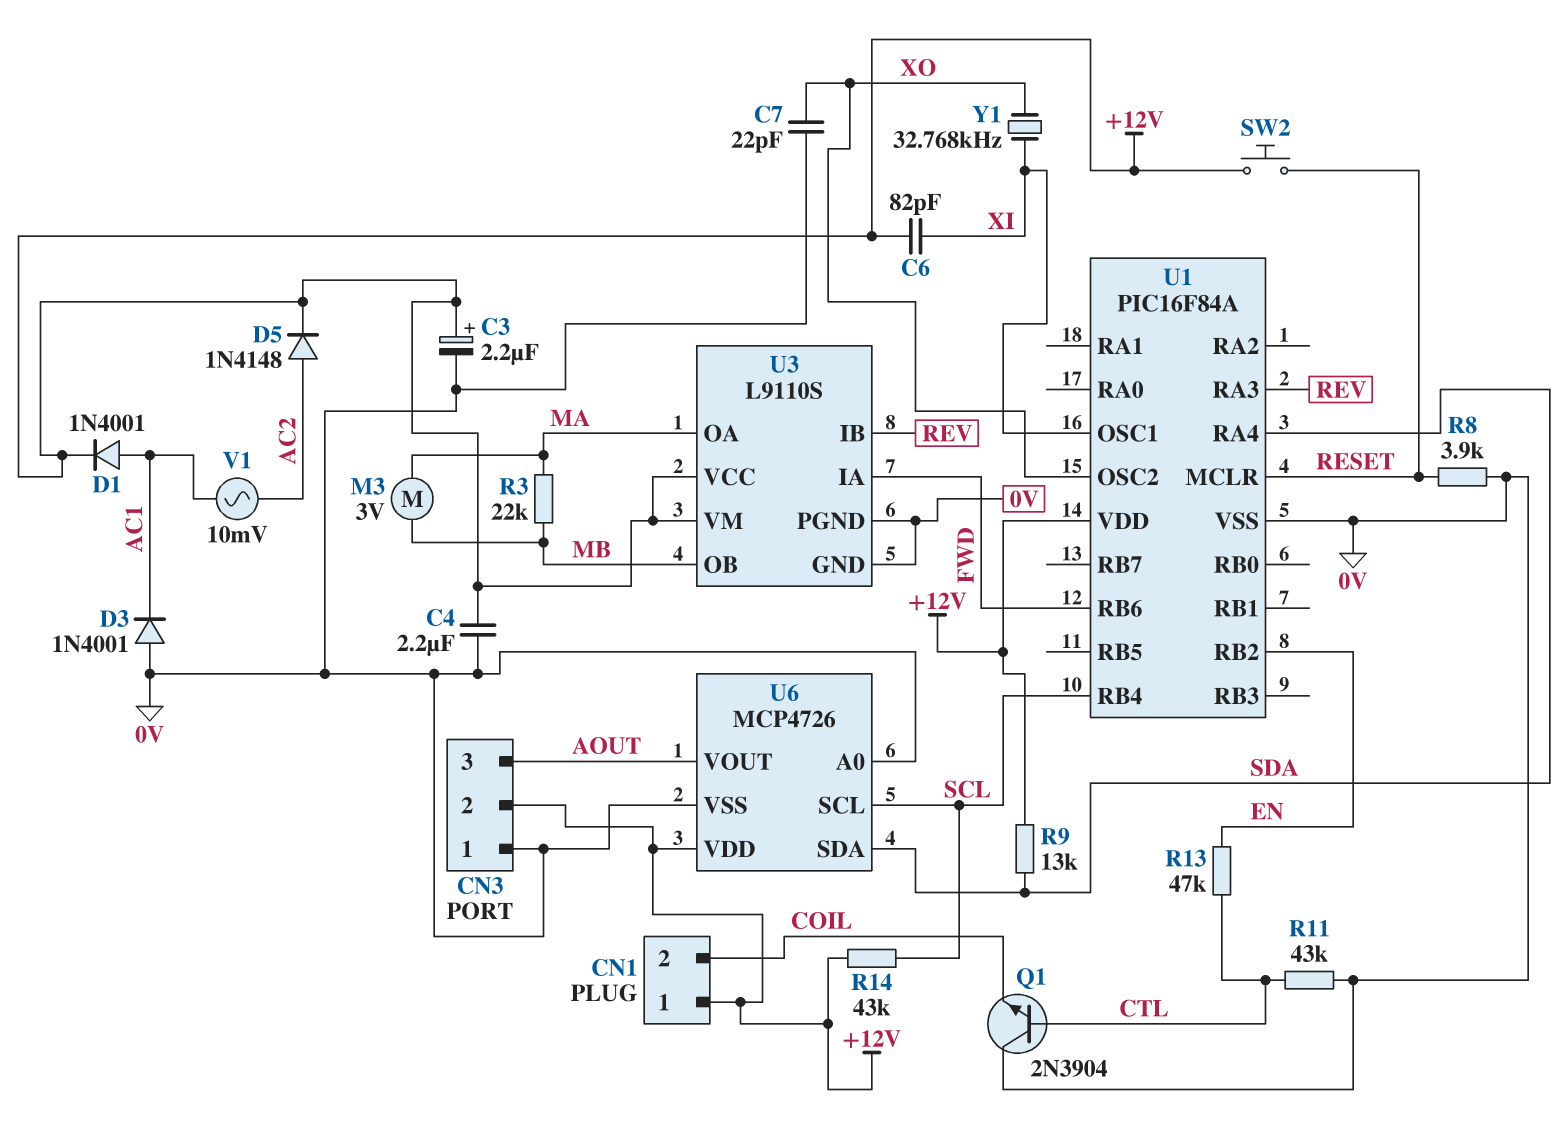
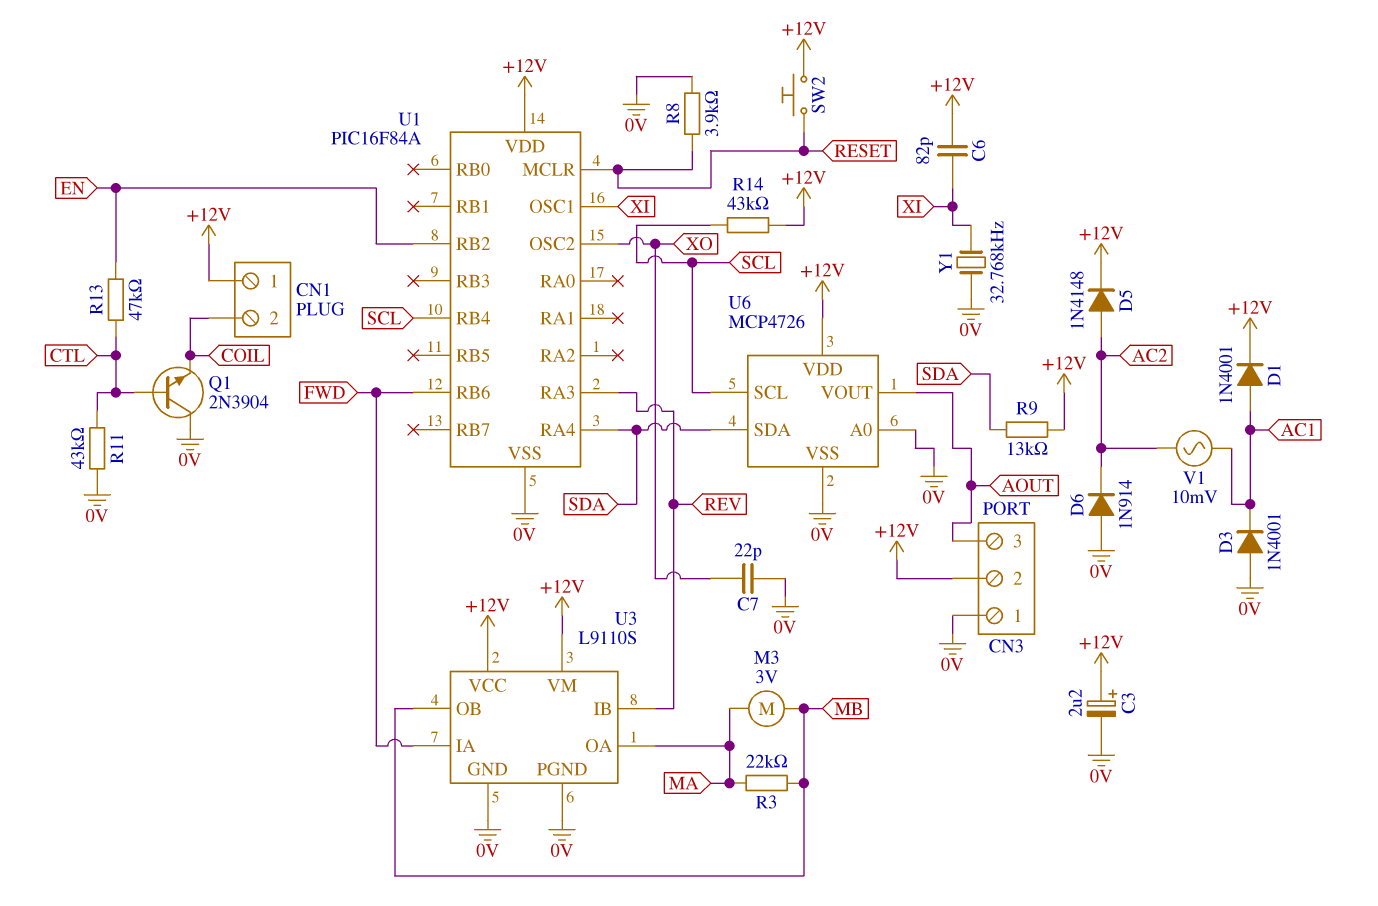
C4: 2.2uF (+12V, 0V) -> none
D6: none -> diode 1N914 (A 0V, K AC2)
Y1: 32.768kHz (XI, XO) -> 32.768kHz (0V, XI)

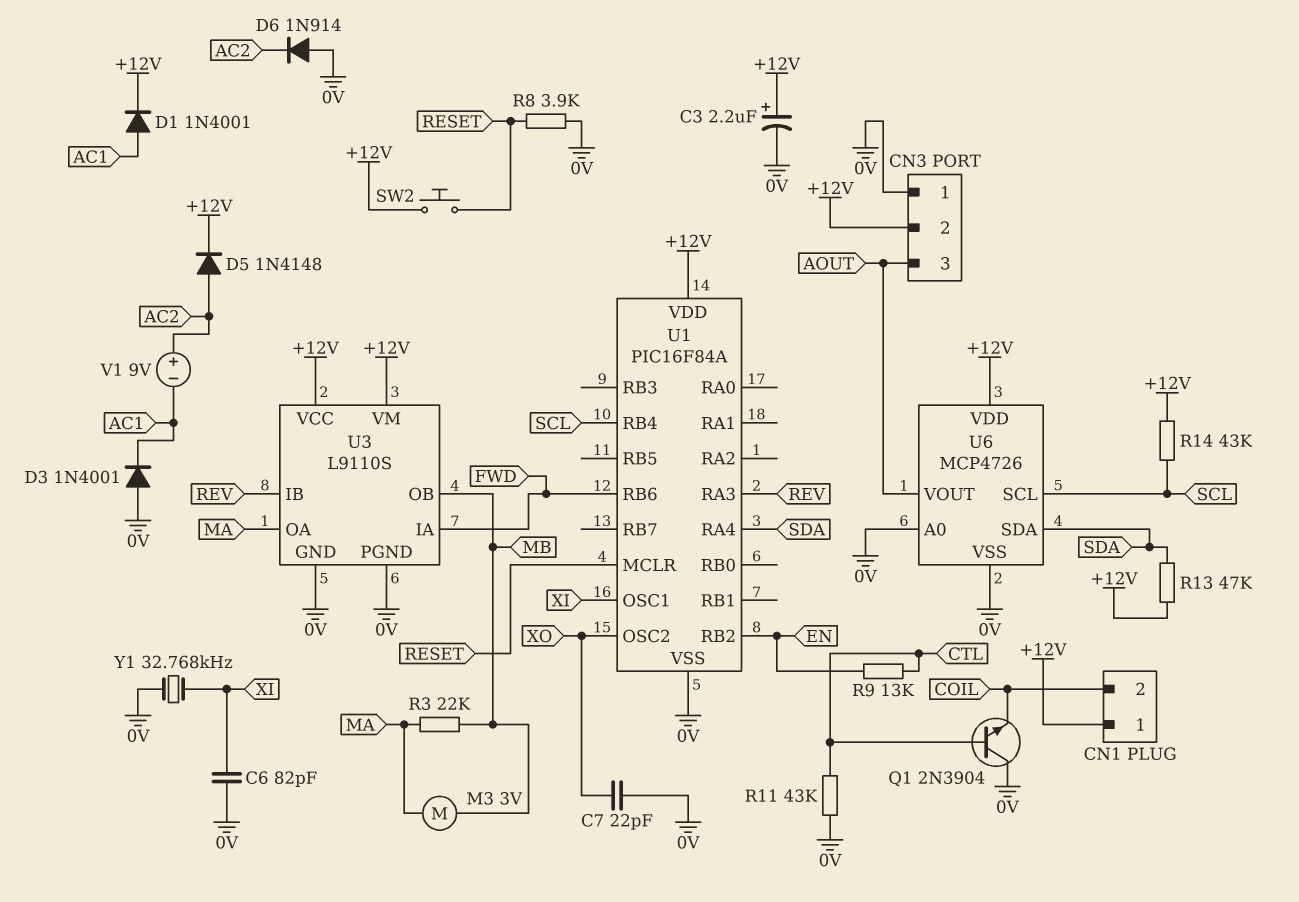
C6: 82pF (+12V, XI) -> 82pF (0V, XI)
R9: 13k (+12V, SDA) -> 13k (CTL, EN)
R13: 47k (CTL, EN) -> 47k (+12V, SDA)
V1: AC 10mV (AC1, AC2) -> 9V (plus AC2, minus AC1)

